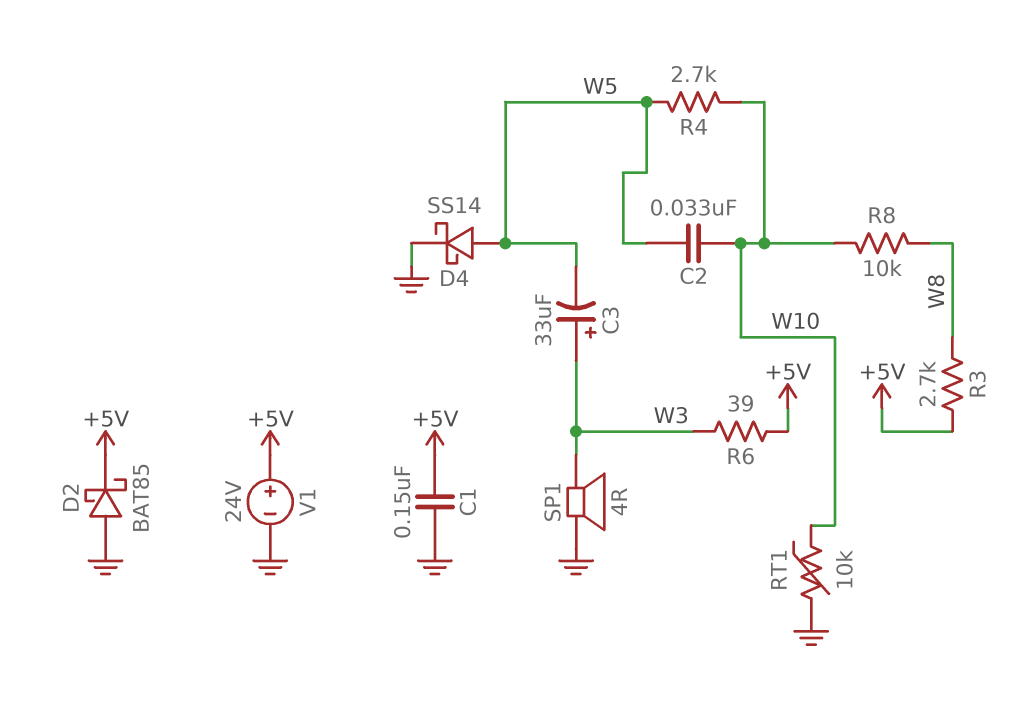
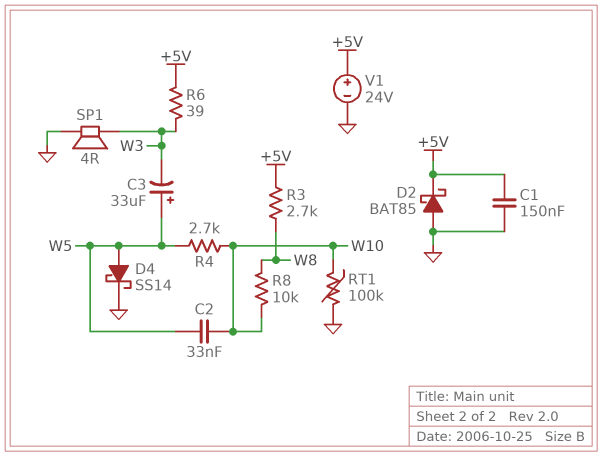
C3: 33uF (plus W3, minus W5) -> 33uF (plus W5, minus W3)
RT1: 10k (GND, W10) -> 100k (GND, W10)

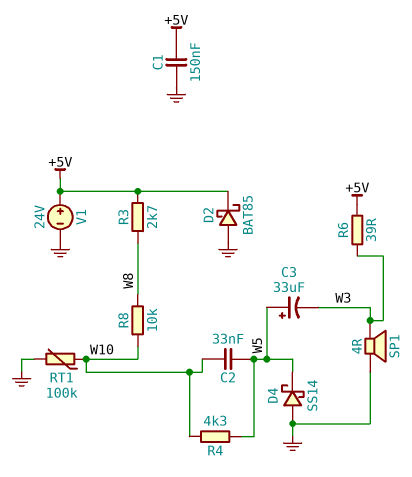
D4: schottky SS14 (A W5, K GND) -> schottky SS14 (A GND, K W5)
R4: 2.7k (W5, W10) -> 4.3k (W5, W10)

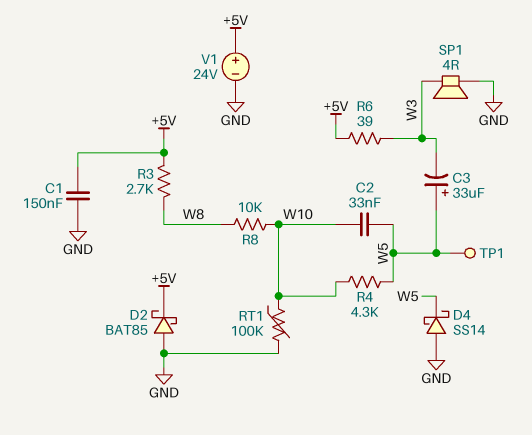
TP1: none -> test point (W5)

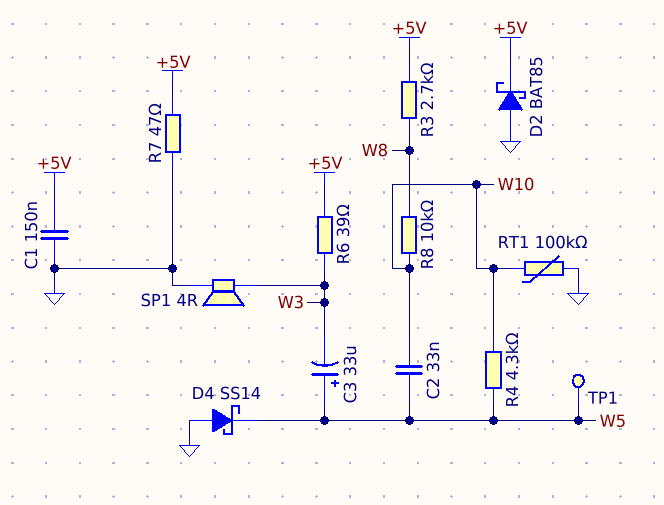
R7: none -> 47 (+5V, GND)
V1: 24V (plus +5V, minus GND) -> none

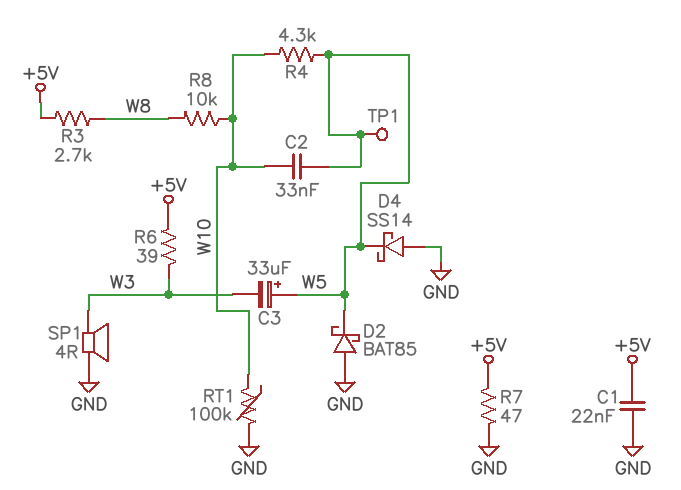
C1: 150nF (+5V, GND) -> 22nF (+5V, GND)
D2: schottky BAT85 (A GND, K +5V) -> schottky BAT85 (A GND, K W5)

